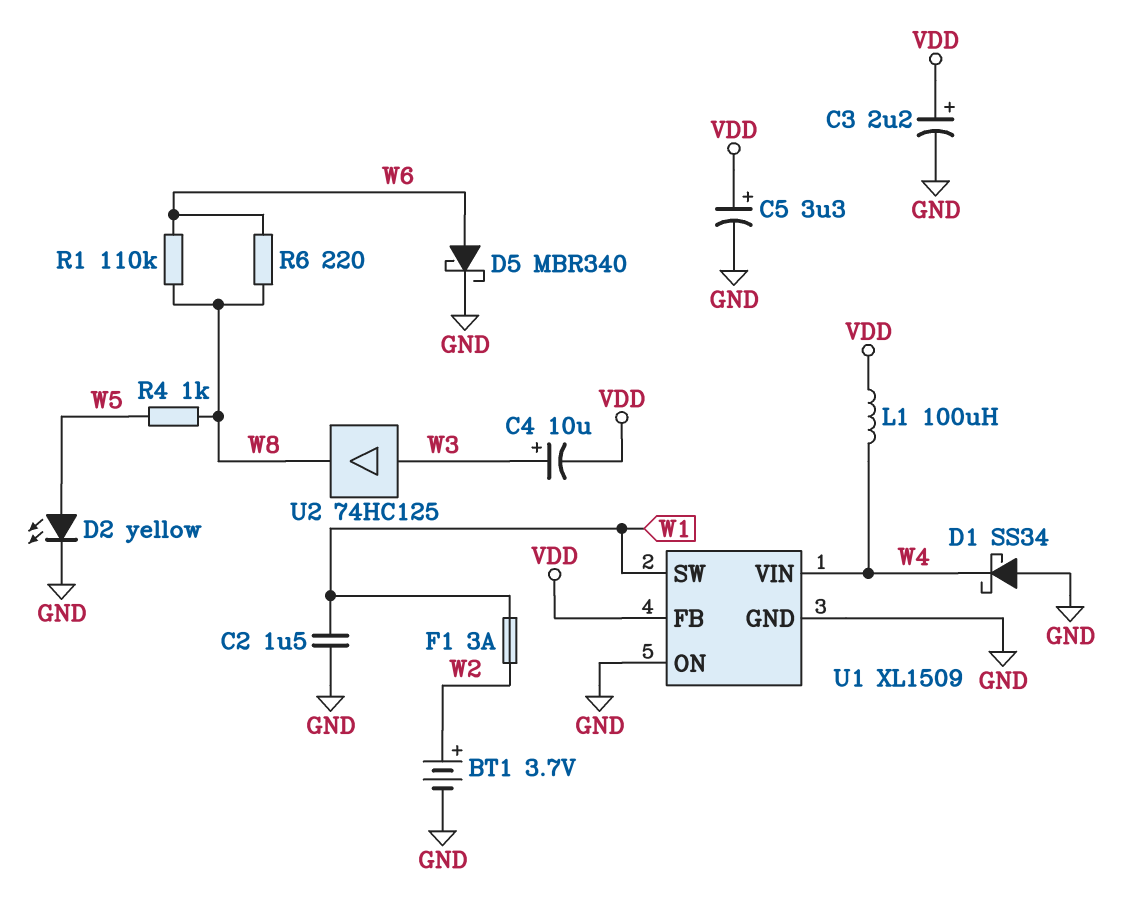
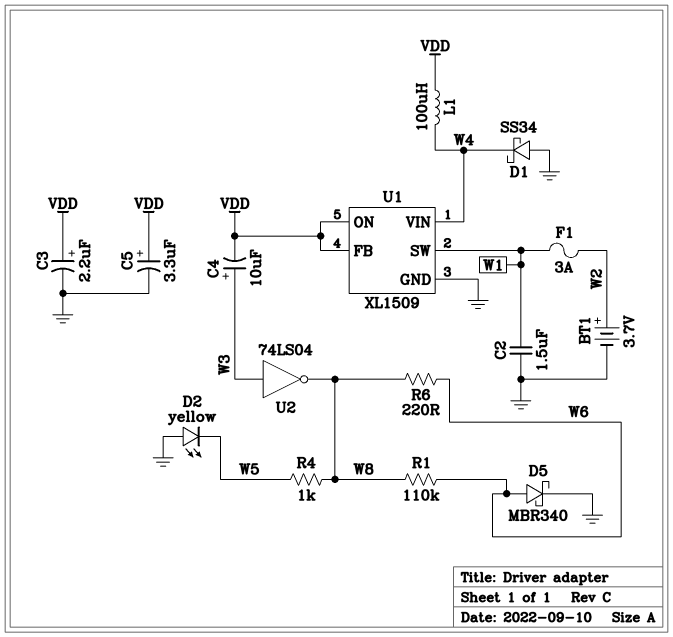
D2: LED yellow (A W5, K GND) -> LED yellow (A GND, K W5)
U1 pin ON: GND -> VDD
U2: buffer 74HC125 (in W3, out W8) -> NOT 74LS04 (in W3, out W8)

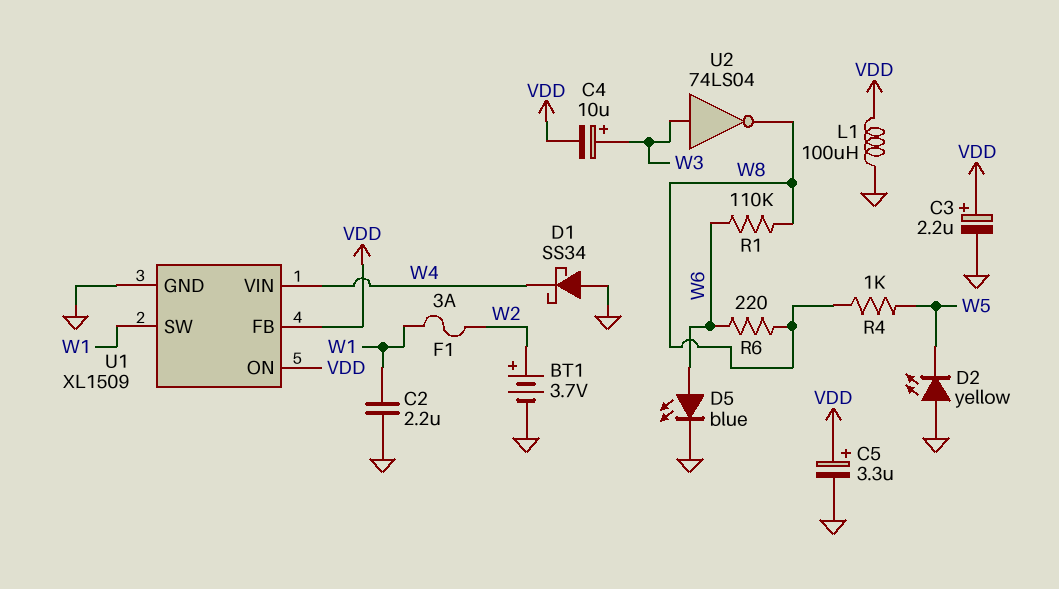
C2: 1.5uF (GND, W1) -> 2.2uF (GND, W1)
D5: schottky MBR340 (A W6, K GND) -> LED blue (A W6, K GND)
L1: 100uH (VDD, W4) -> 100uH (GND, VDD)

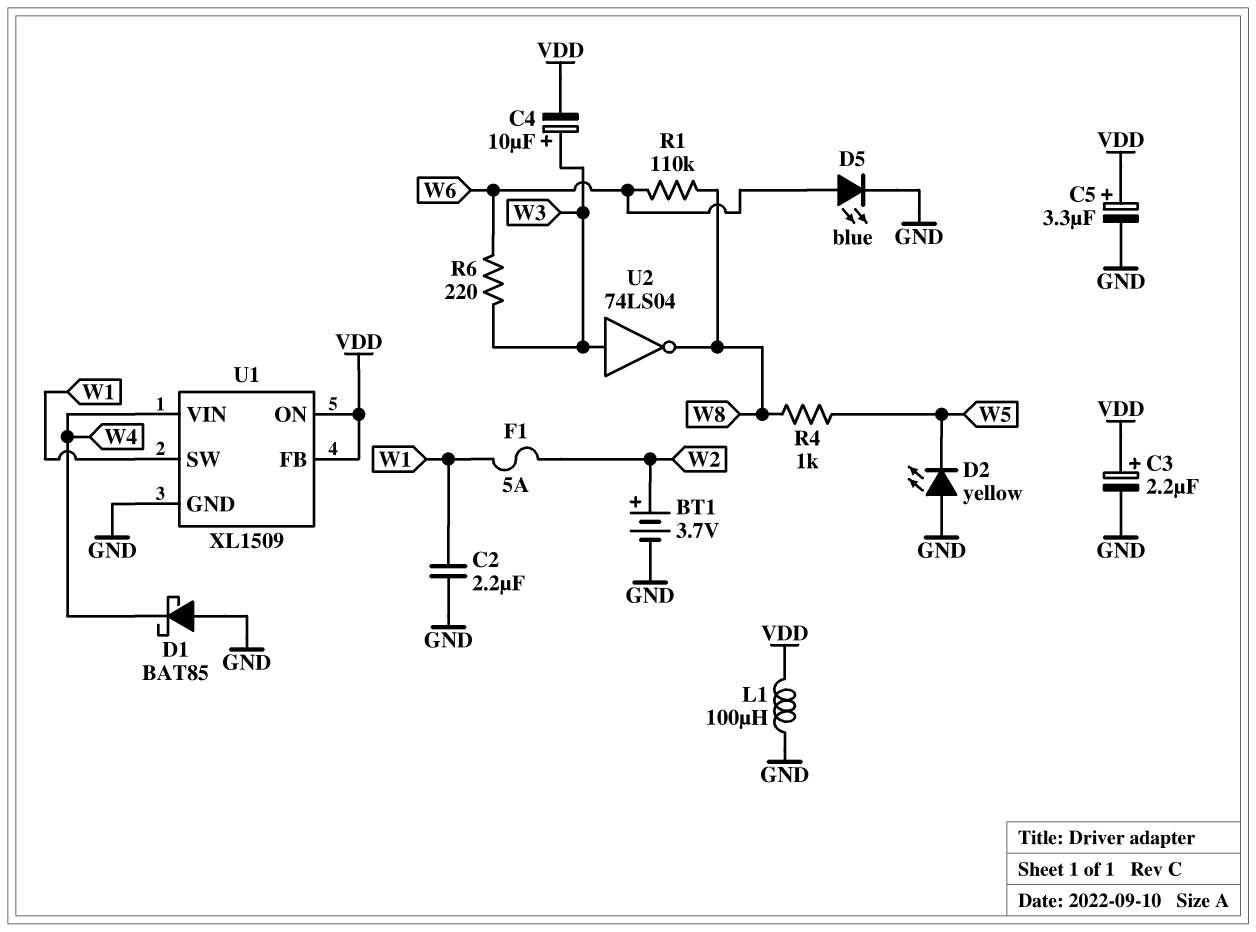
D1: schottky SS34 (A GND, K W4) -> schottky BAT85 (A GND, K W4)
F1: 3A (W1, W2) -> 5A (W1, W2)
R6: 220 (W6, W8) -> 220 (W3, W6)

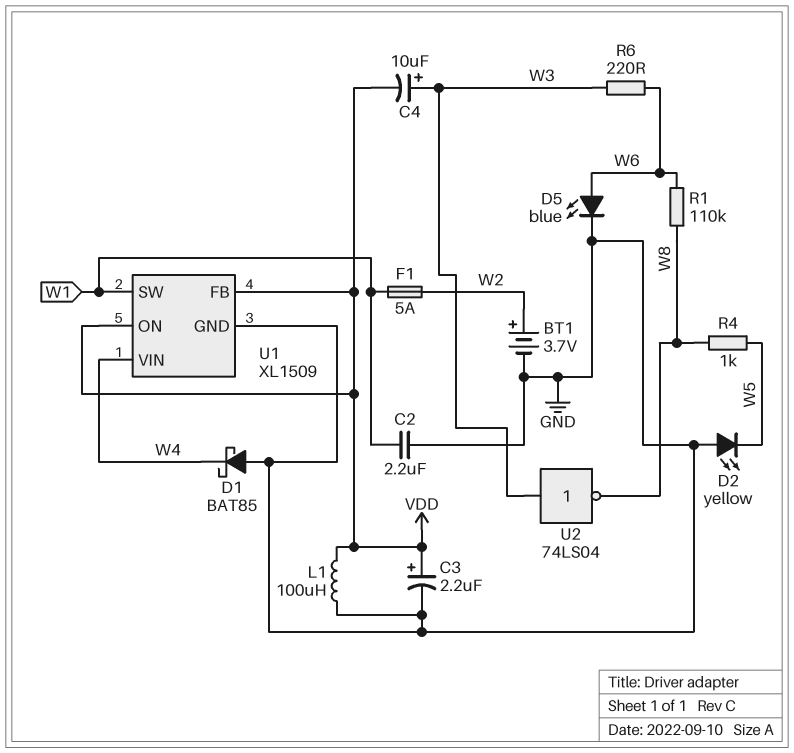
C5: 3.3uF (plus VDD, minus GND) -> none

